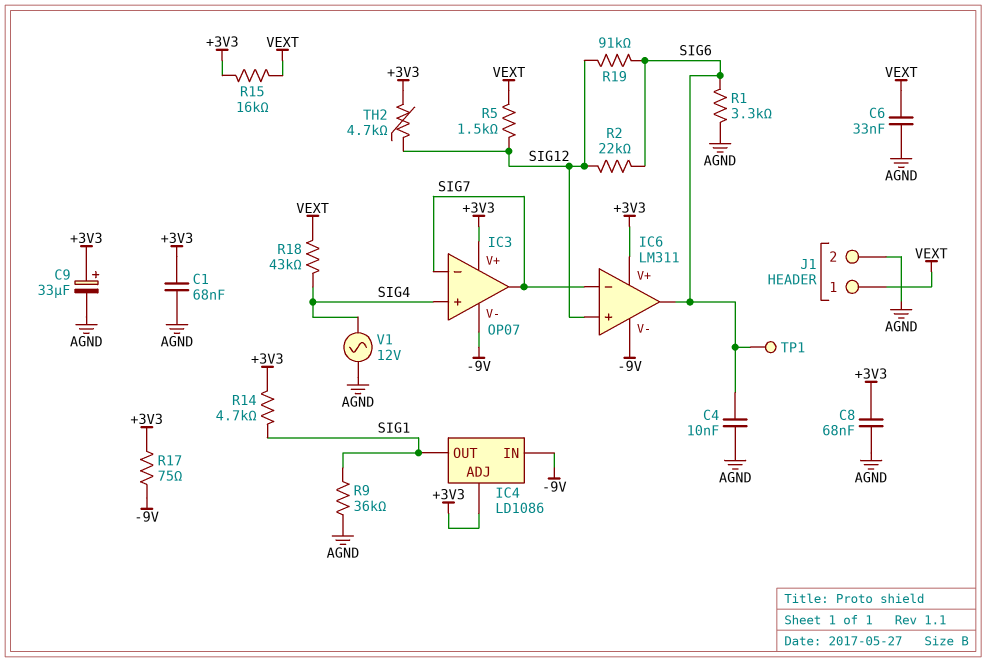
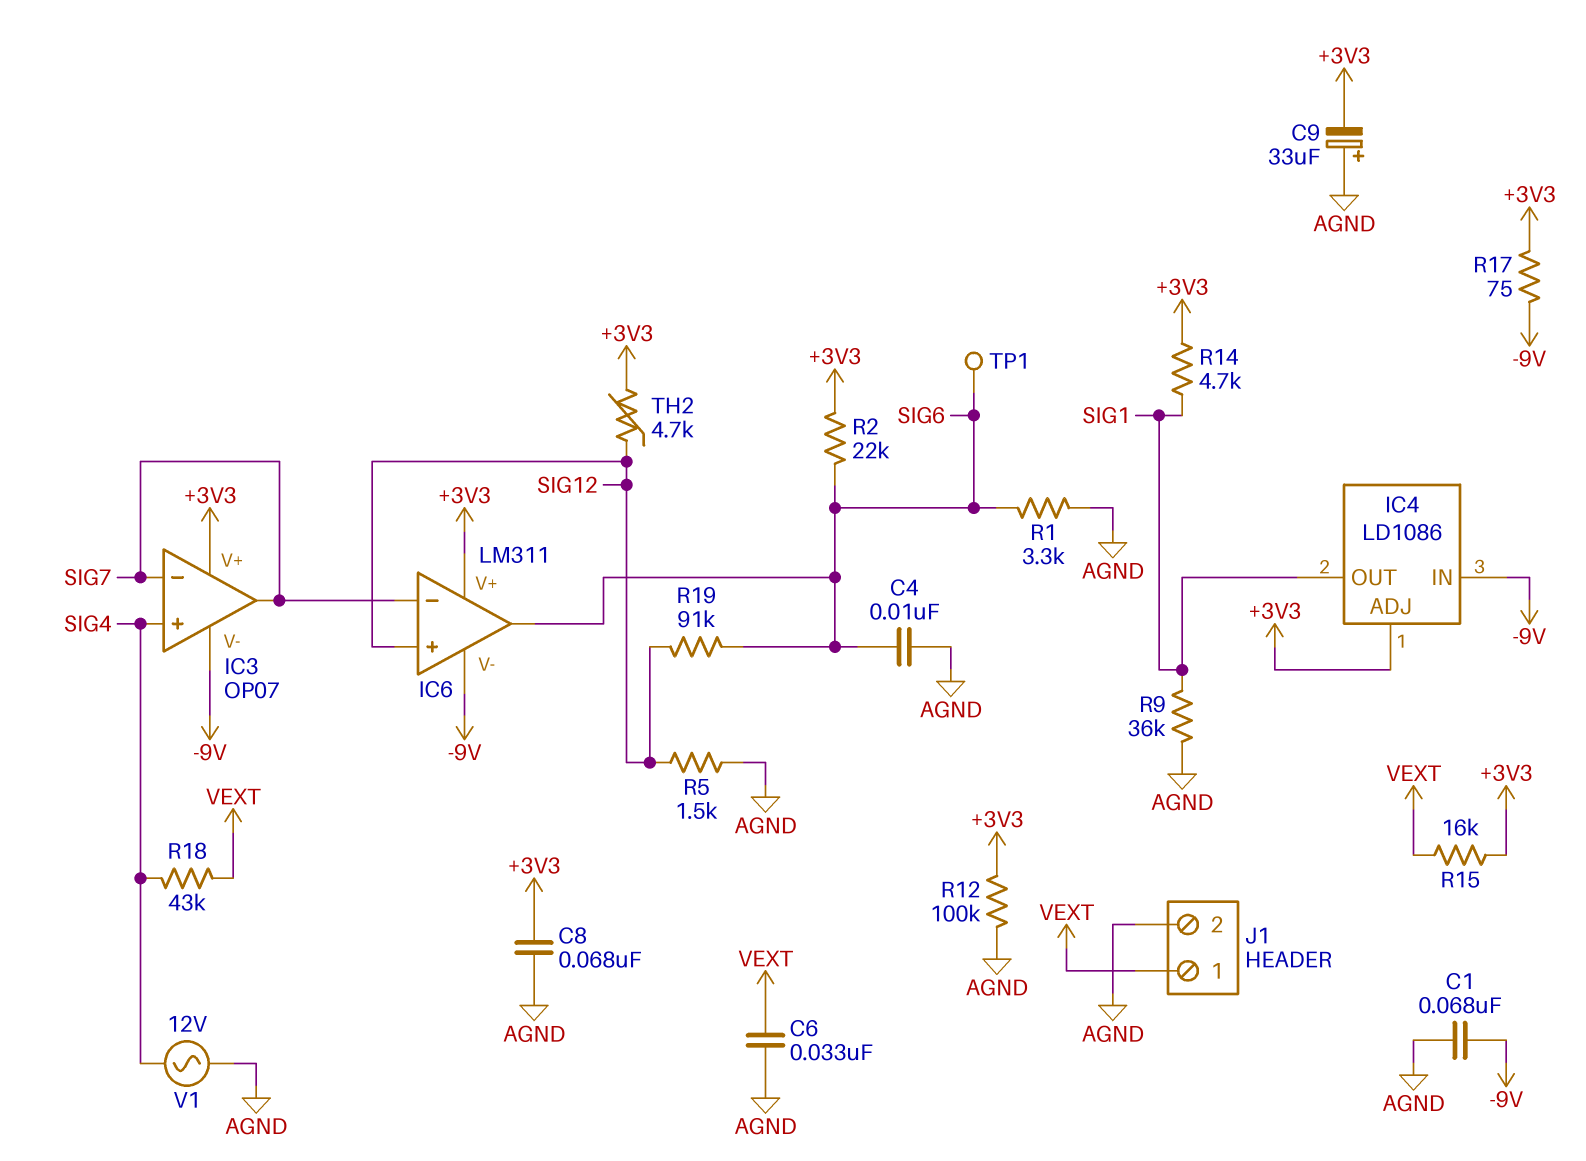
C1: 68nF (+3V3, AGND) -> 68nF (-9V, AGND)
C9: 33uF (plus +3V3, minus AGND) -> 33uF (plus AGND, minus +3V3)
R2: 22k (SIG6, SIG12) -> 22k (+3V3, SIG6)
R5: 1.5k (SIG12, VEXT) -> 1.5k (AGND, SIG12)
R12: none -> 100k (+3V3, AGND)

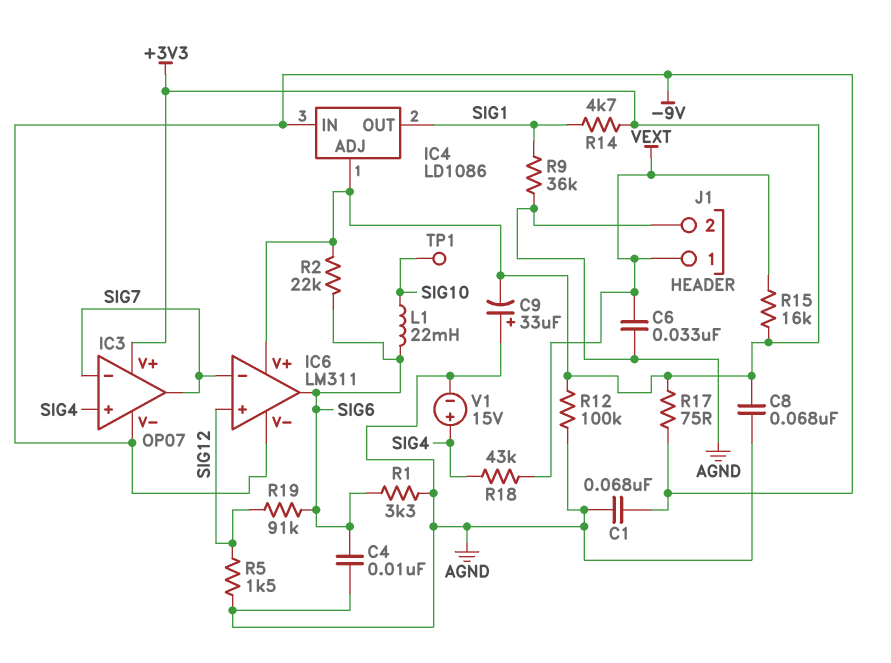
L1: none -> 22mH (SIG6, SIG10)
TH2: 4.7k (+3V3, SIG12) -> none
TP1: test point (SIG6) -> test point (SIG10)
V1: AC 12V (AGND, SIG4) -> 15V (plus SIG4, minus AGND)

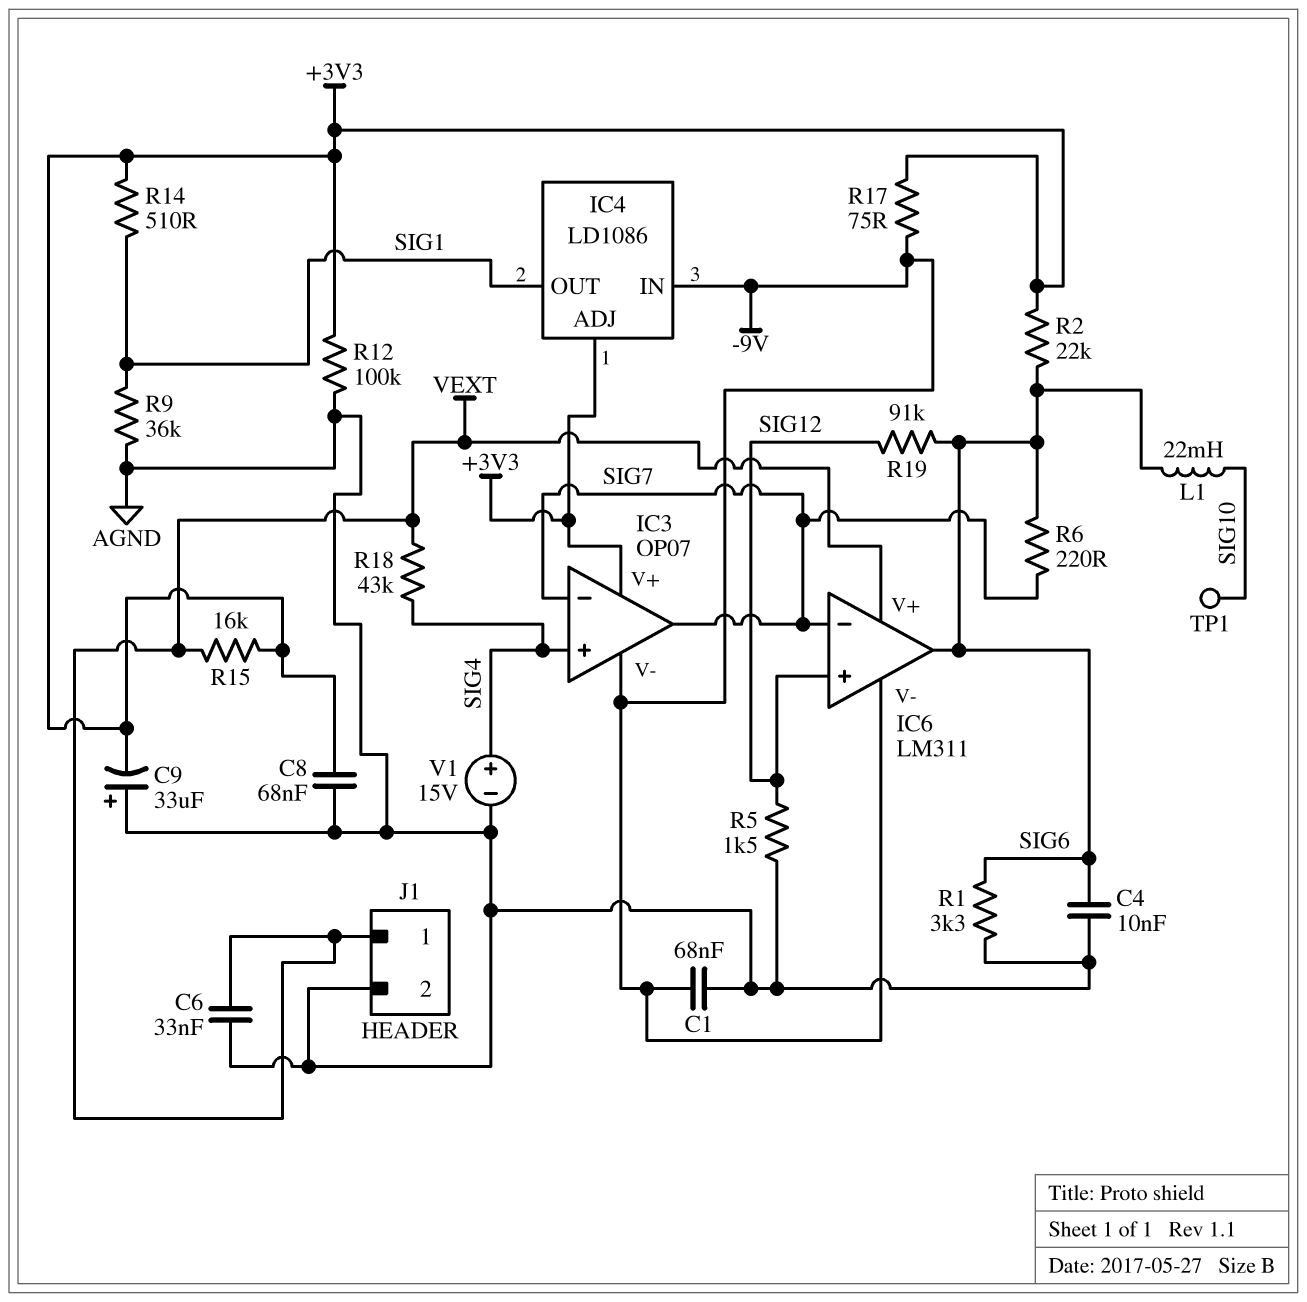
IC6 pin V+: +3V3 -> VEXT
R6: none -> 220 (SIG6, SIG7)
R14: 4.7k (+3V3, SIG1) -> 510 (+3V3, SIG1)

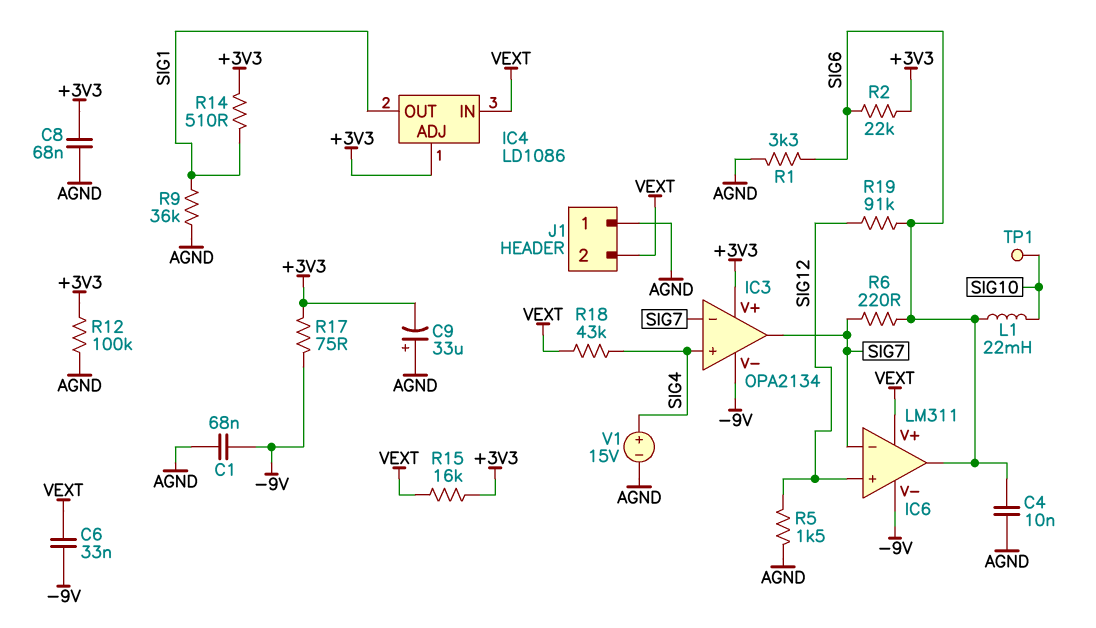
C6: 33nF (AGND, VEXT) -> 33nF (-9V, VEXT)
IC3: OP07 -> OPA2134
IC4 pin IN: -9V -> VEXT
J1 pin 1: VEXT -> AGND
J1 pin 2: AGND -> VEXT

